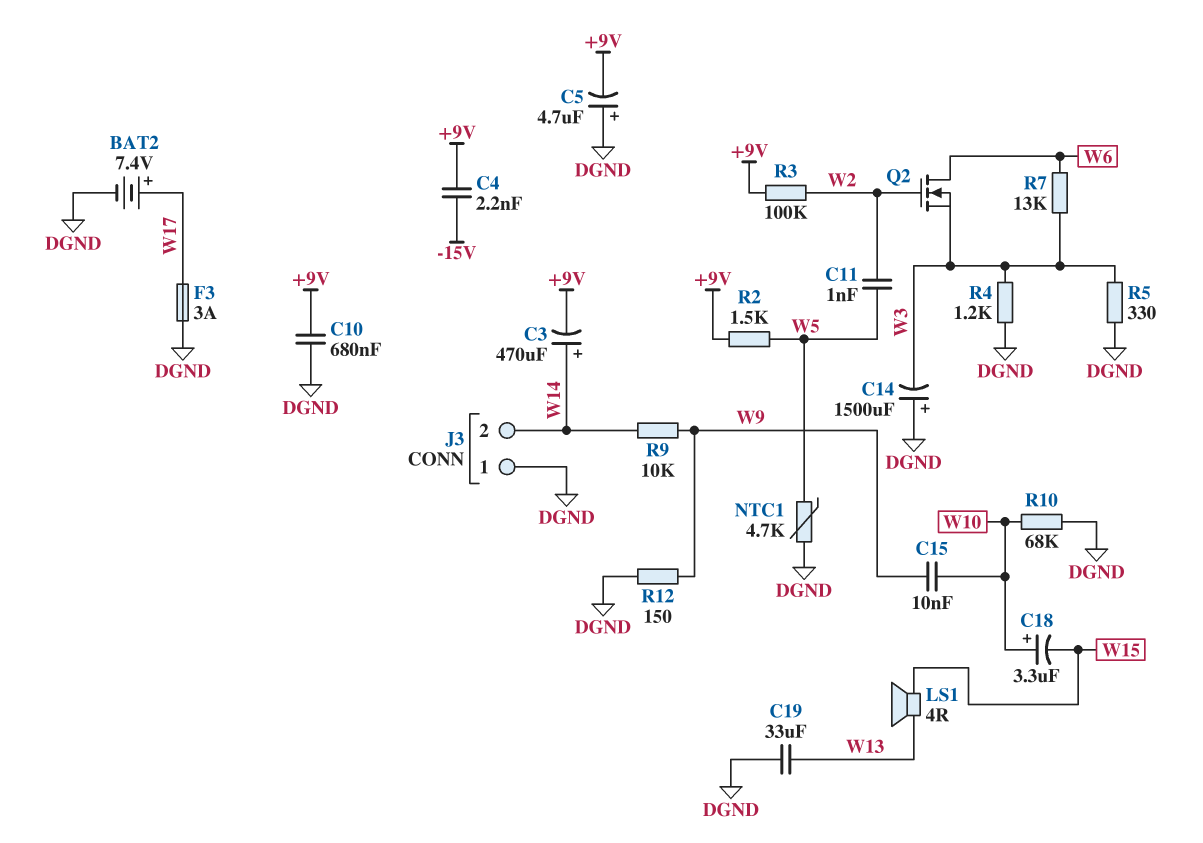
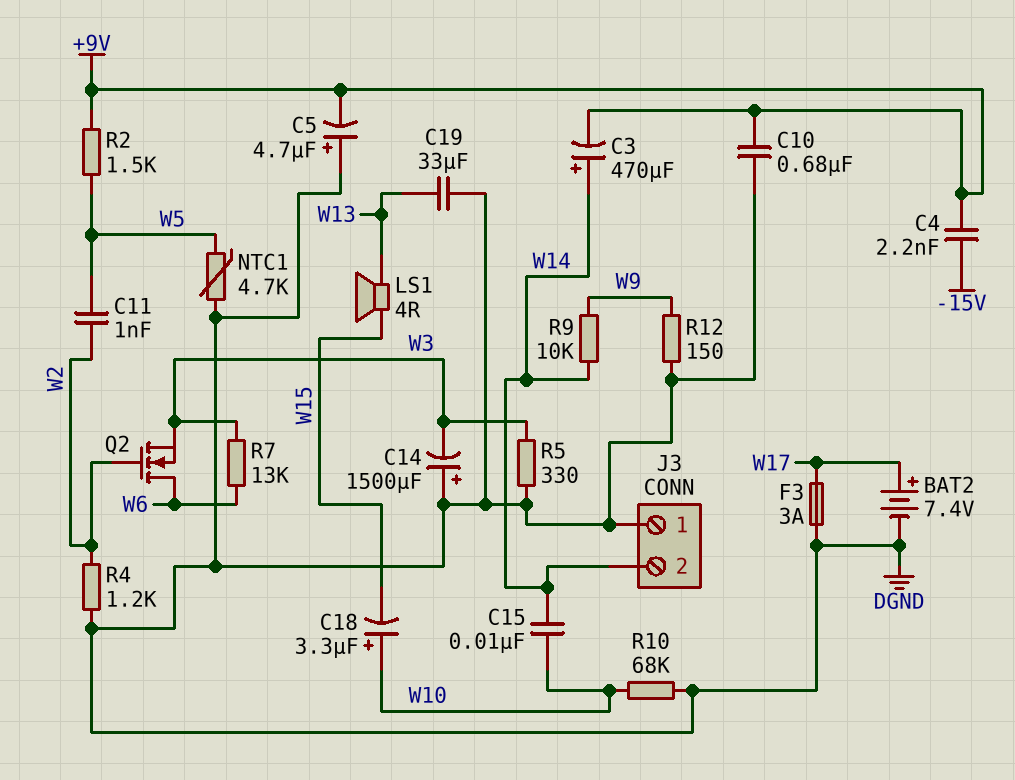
C15: 10nF (W9, W10) -> 10nF (W10, W14)
R3: 100k (+9V, W2) -> none
R4: 1.2k (DGND, W3) -> 1.2k (DGND, W2)

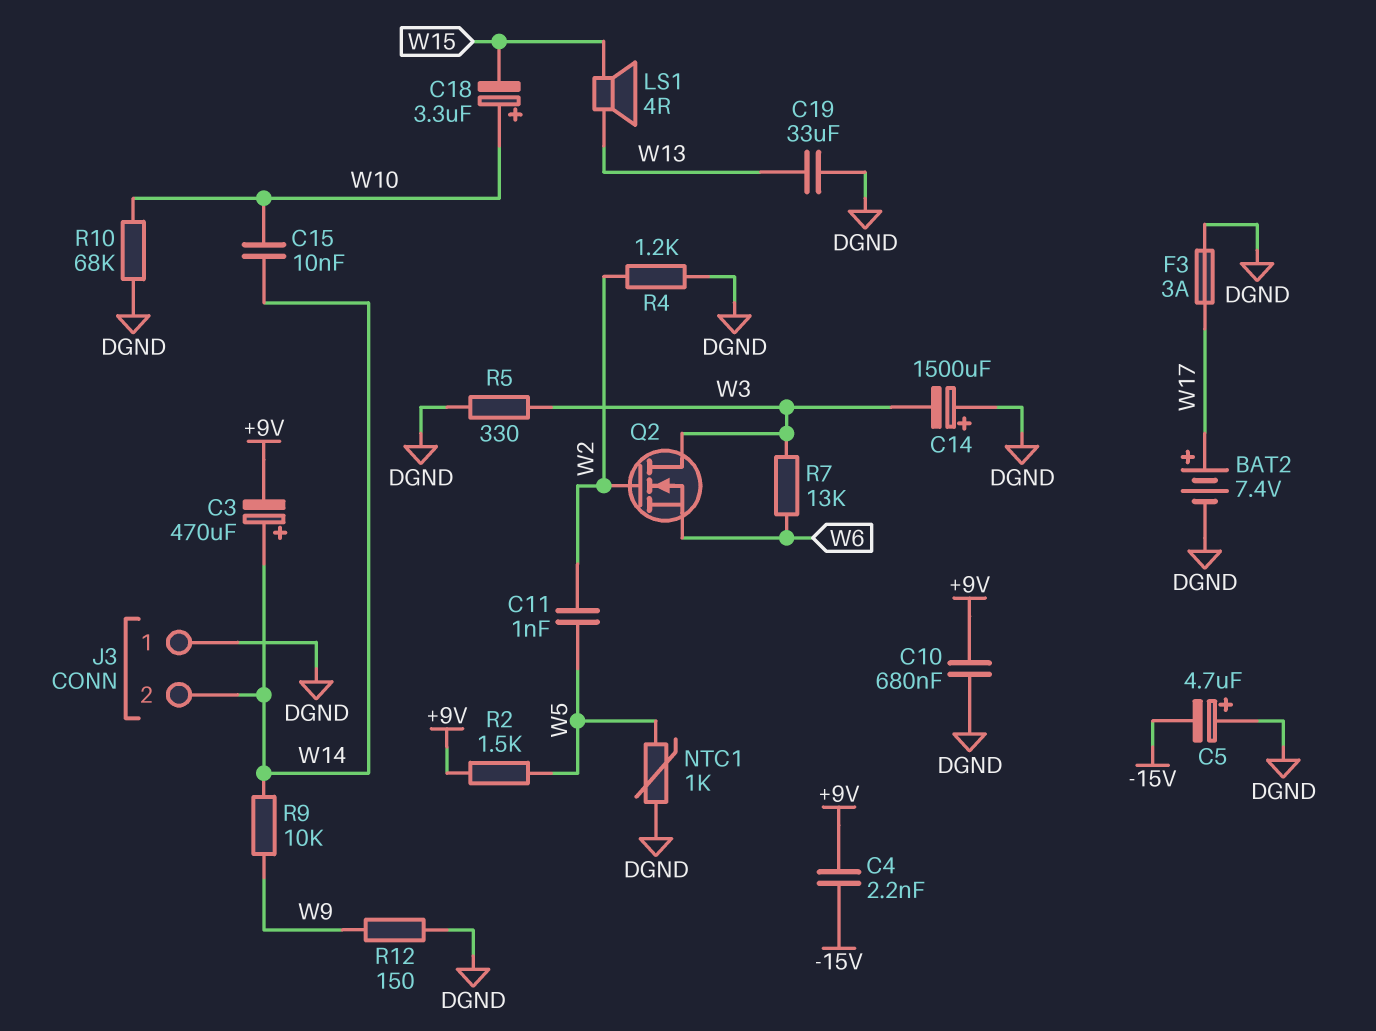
C5: 4.7uF (plus DGND, minus +9V) -> 4.7uF (plus DGND, minus -15V)
NTC1: 4.7k (DGND, W5) -> 1k (DGND, W5)
Q2: NMOS (G W2, D W6, S W3) -> NMOS (G W2, D W3, S W6)

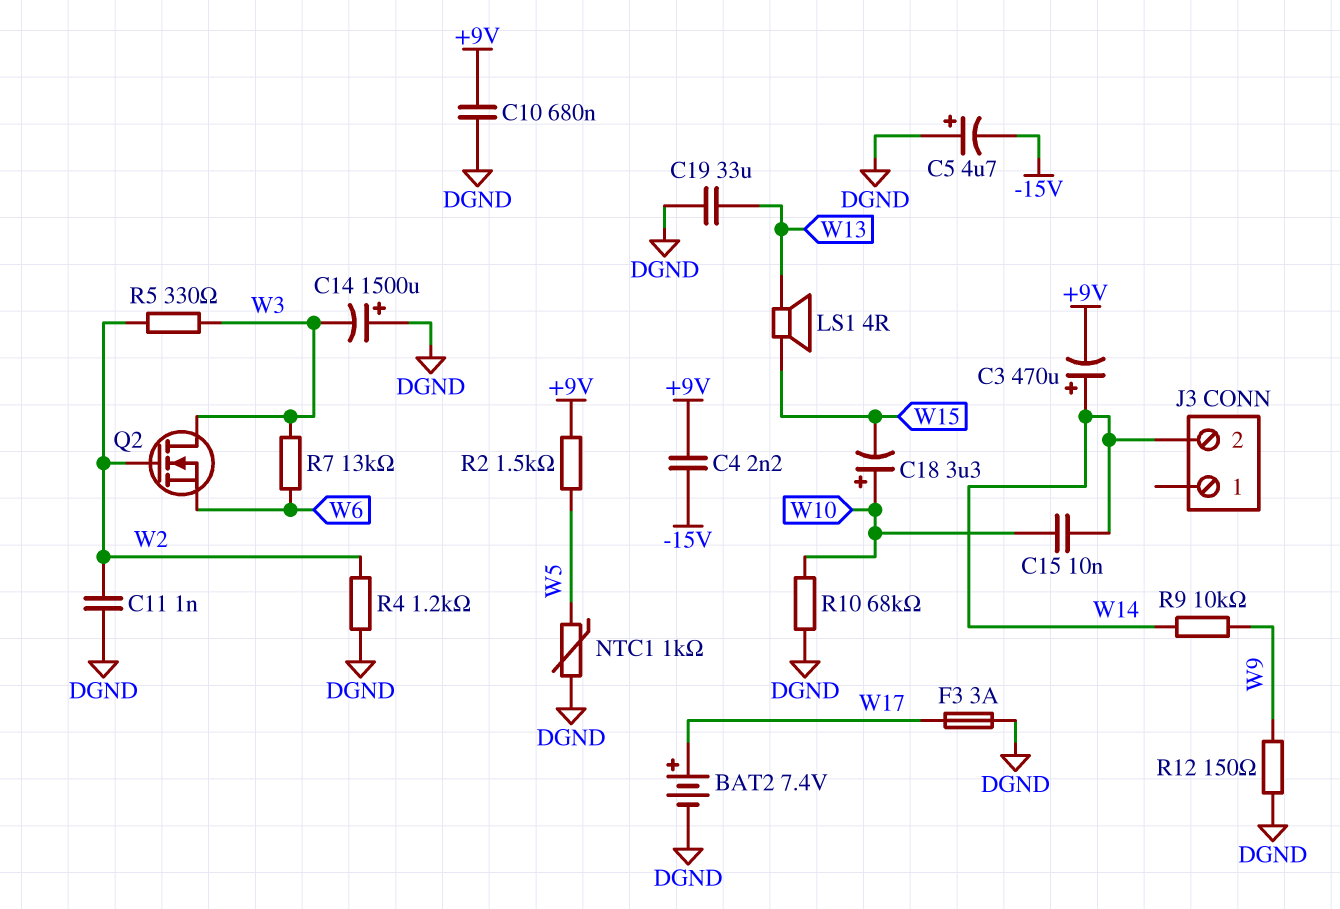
C11: 1nF (W2, W5) -> 1nF (DGND, W2)
J3 pin 1: DGND -> none
R5: 330 (DGND, W3) -> 330 (W2, W3)

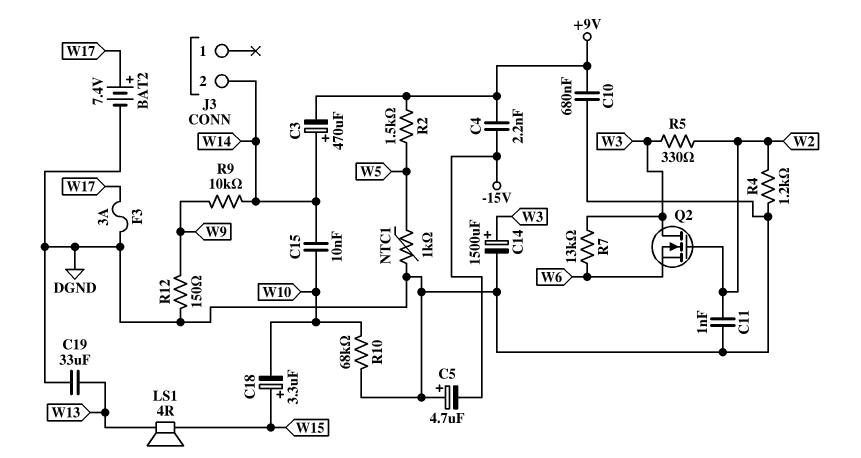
C14: 1500uF (plus DGND, minus W3) -> 1500uF (plus W3, minus DGND)
C18: 3.3uF (plus W10, minus W15) -> 3.3uF (plus W15, minus W10)

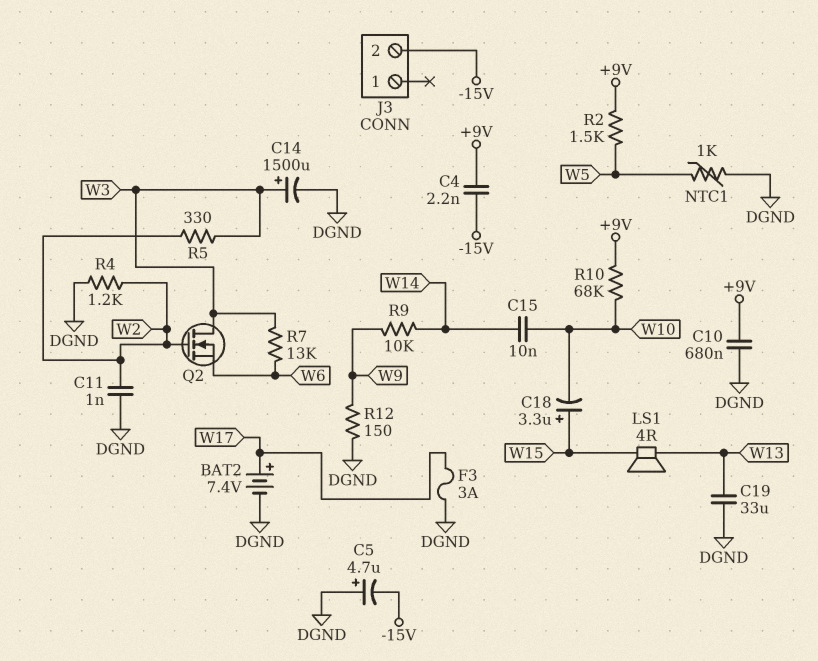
C3: 470uF (plus W14, minus +9V) -> none
J3 pin 2: W14 -> -15V
R10: 68k (DGND, W10) -> 68k (+9V, W10)

